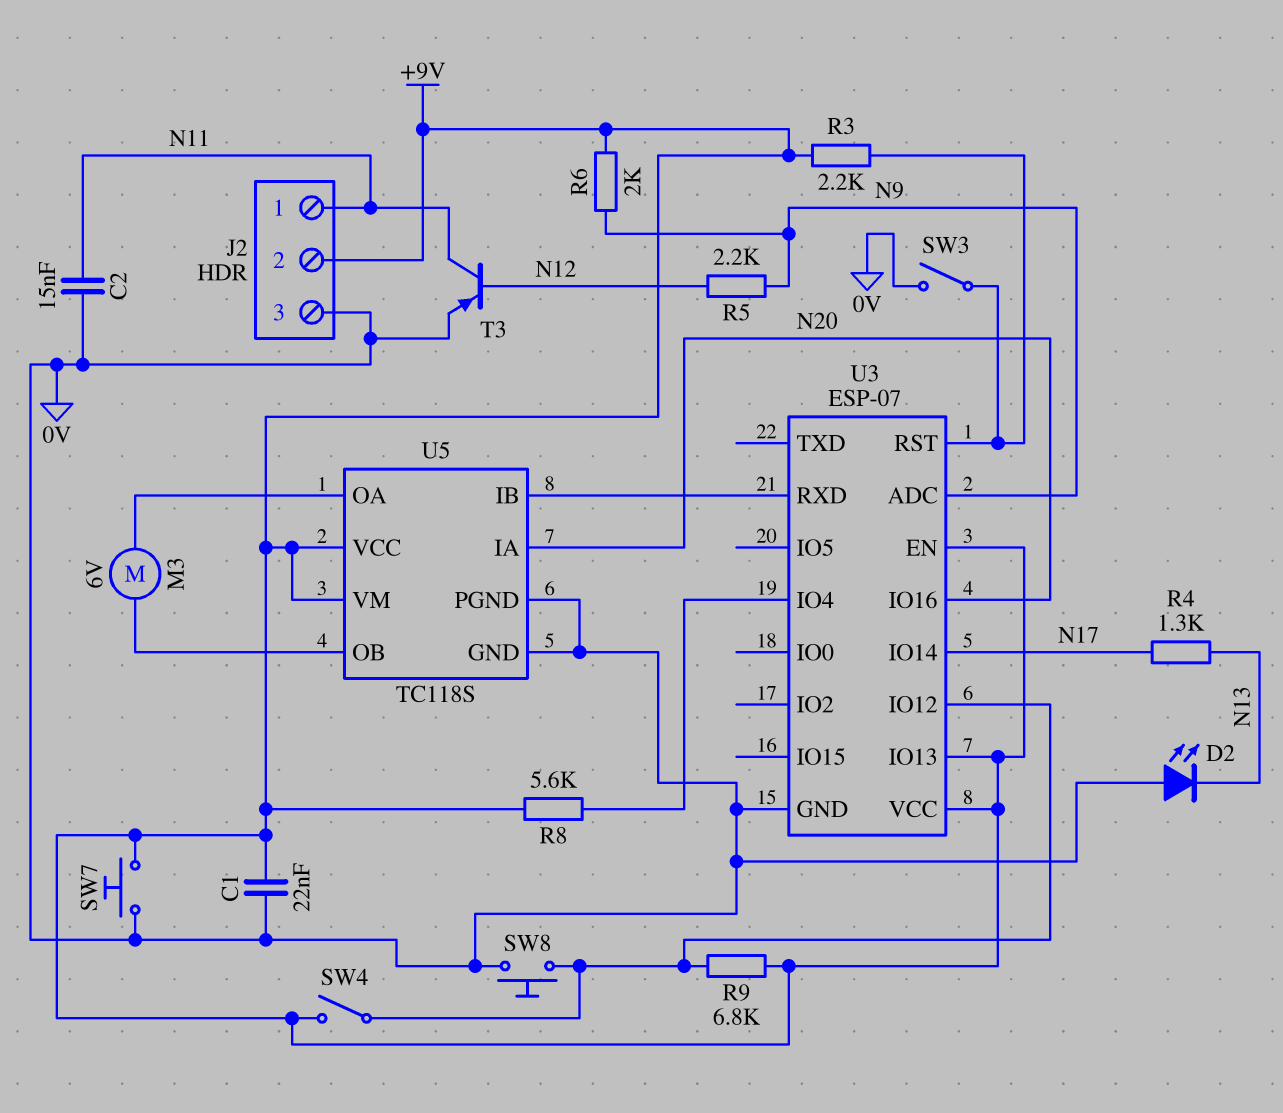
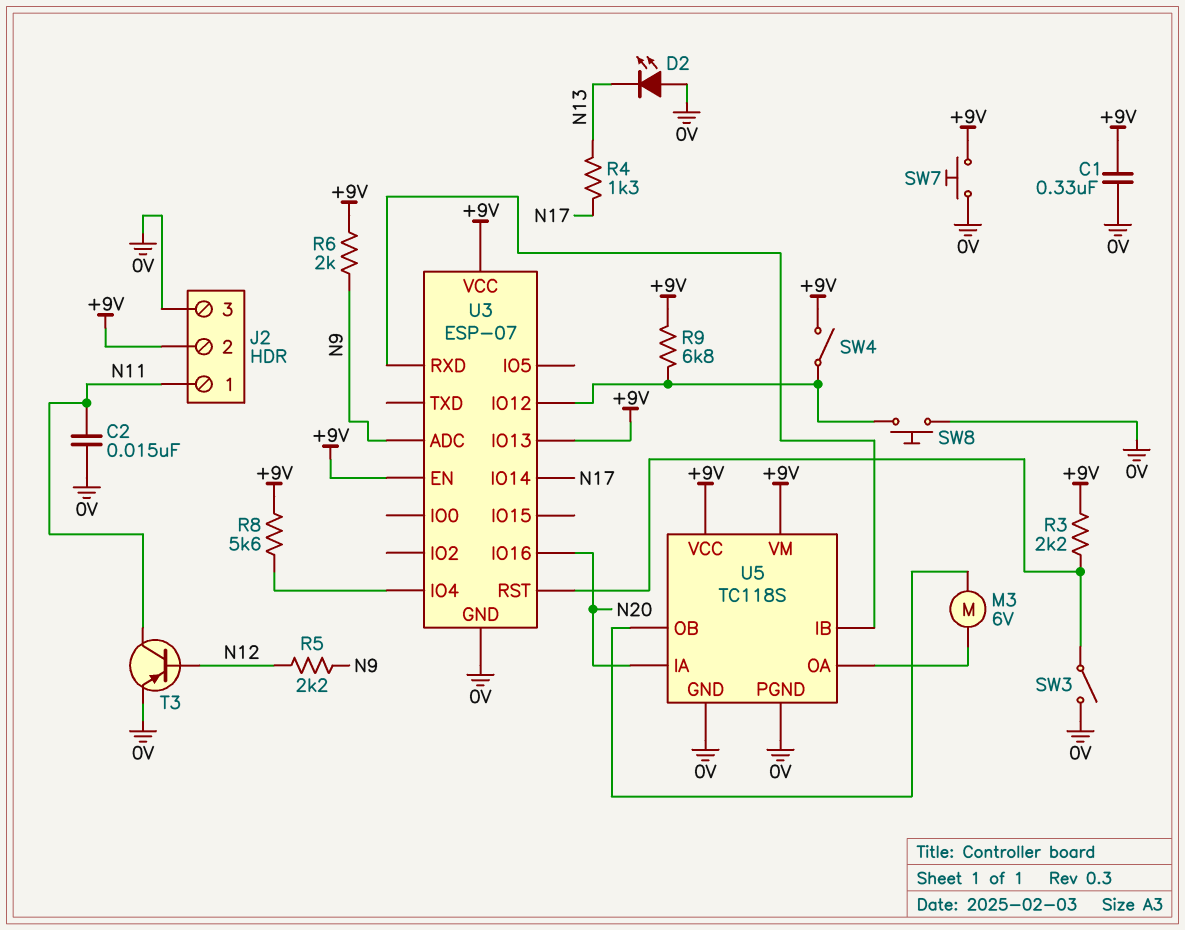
C1: 22nF (+9V, 0V) -> 330nF (+9V, 0V)

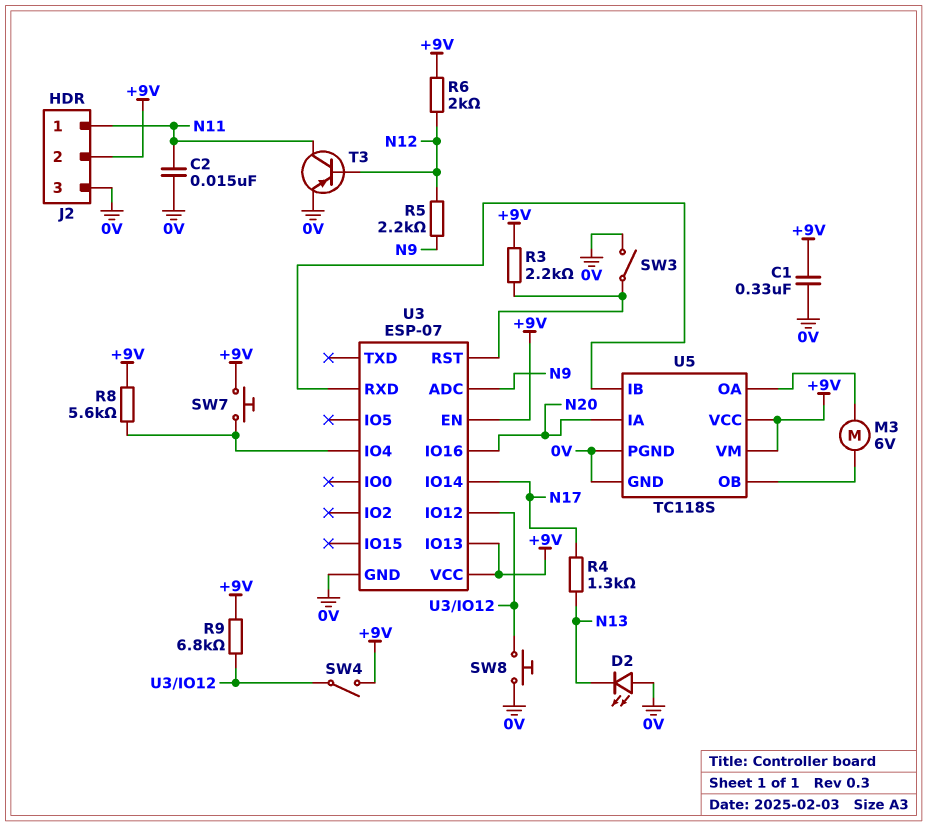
R6: 2k (+9V, N9) -> 2k (+9V, N12)
SW7: button (+9V, 0V) -> button (+9V, U3/IO4)

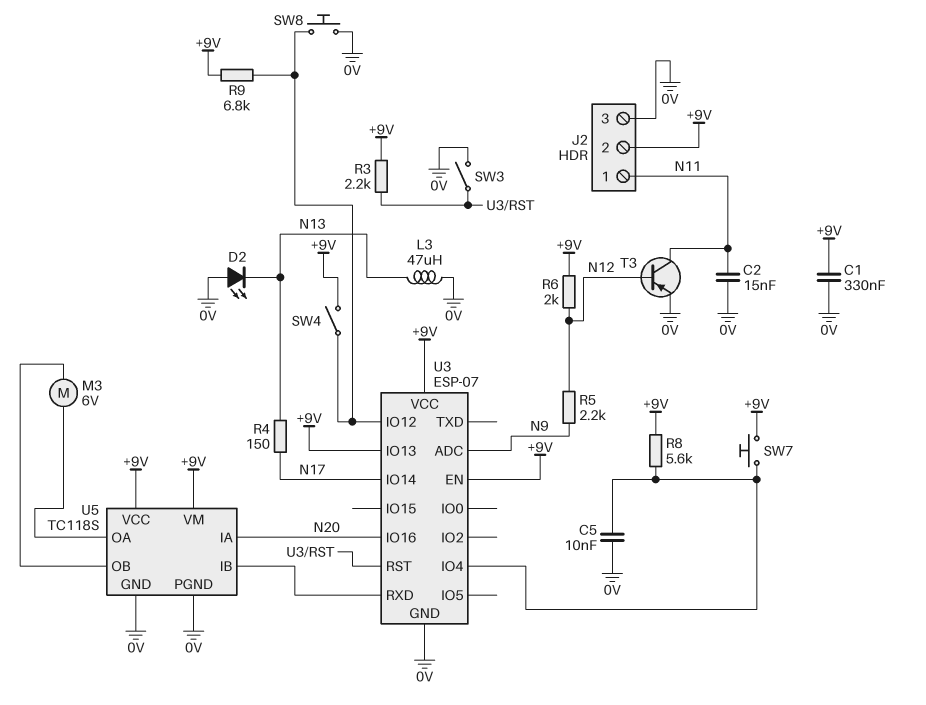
C5: none -> 10nF (0V, U3/IO4)
L3: none -> 47uH (0V, N13)
R4: 1.3k (N13, N17) -> 150 (N13, N17)

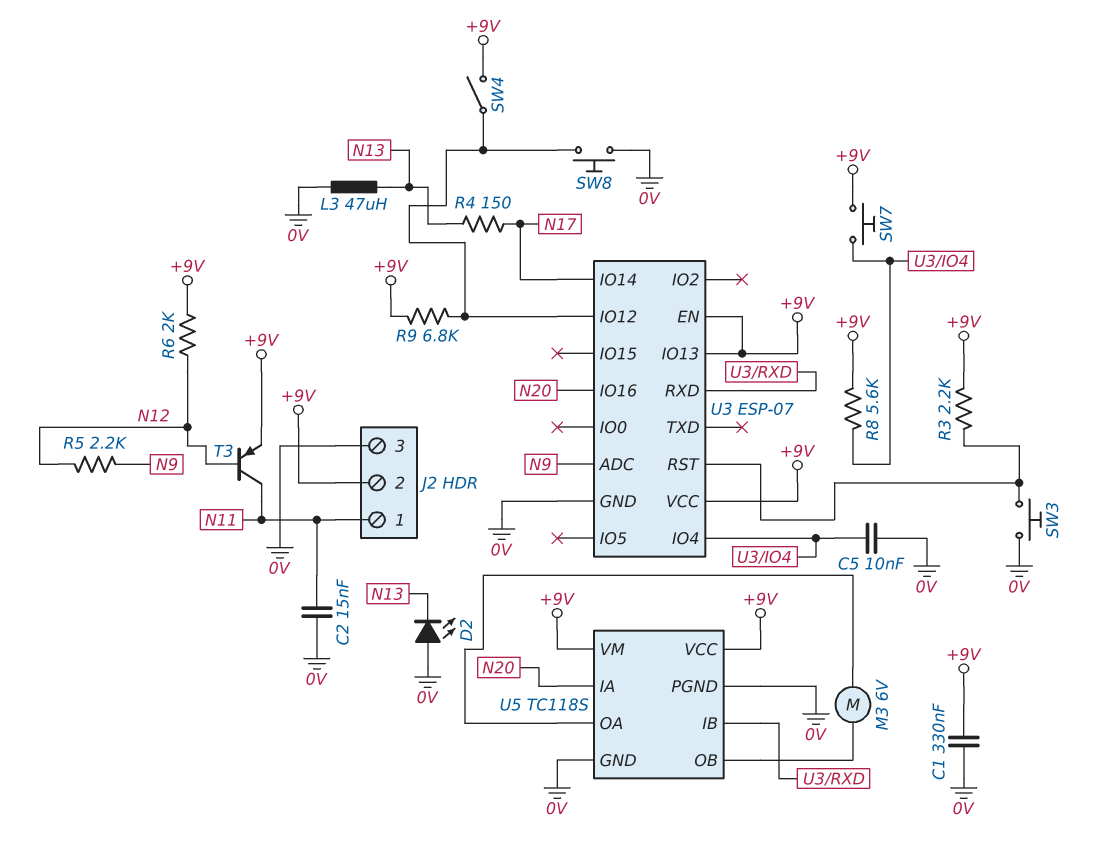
SW3: switch (0V, U3/RST) -> button (0V, U3/RST)
T3: PNP (B N12, C N11, E 0V) -> PNP (B N12, C N11, E +9V)

